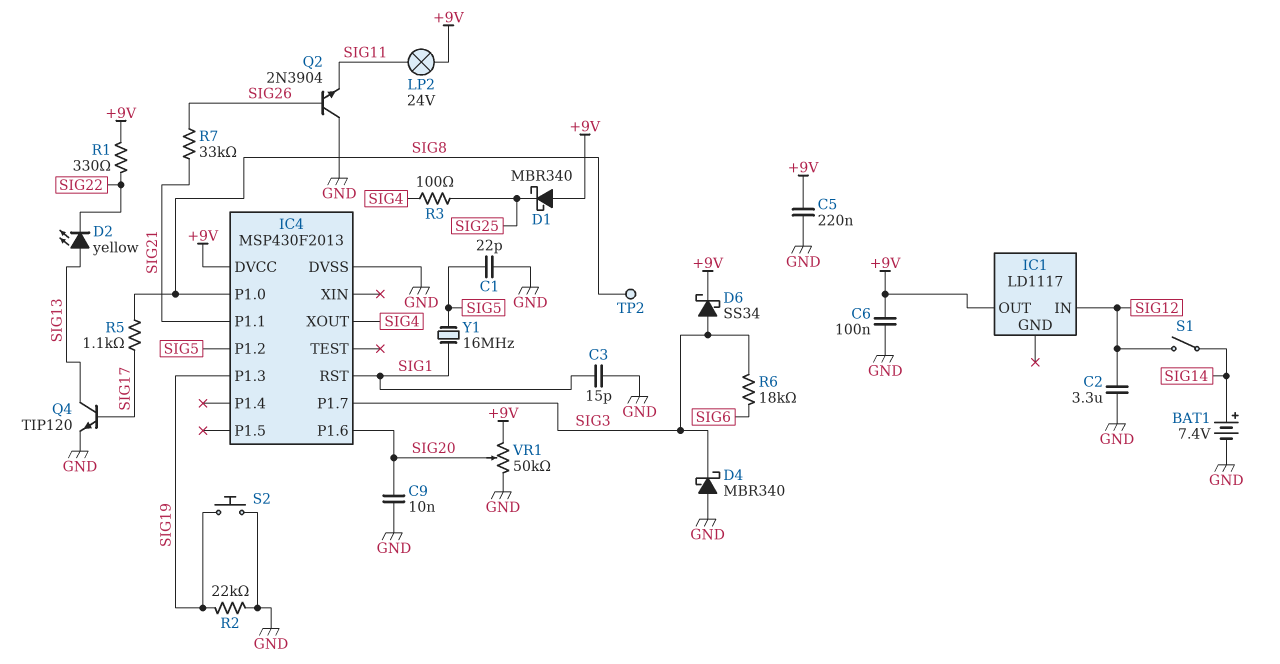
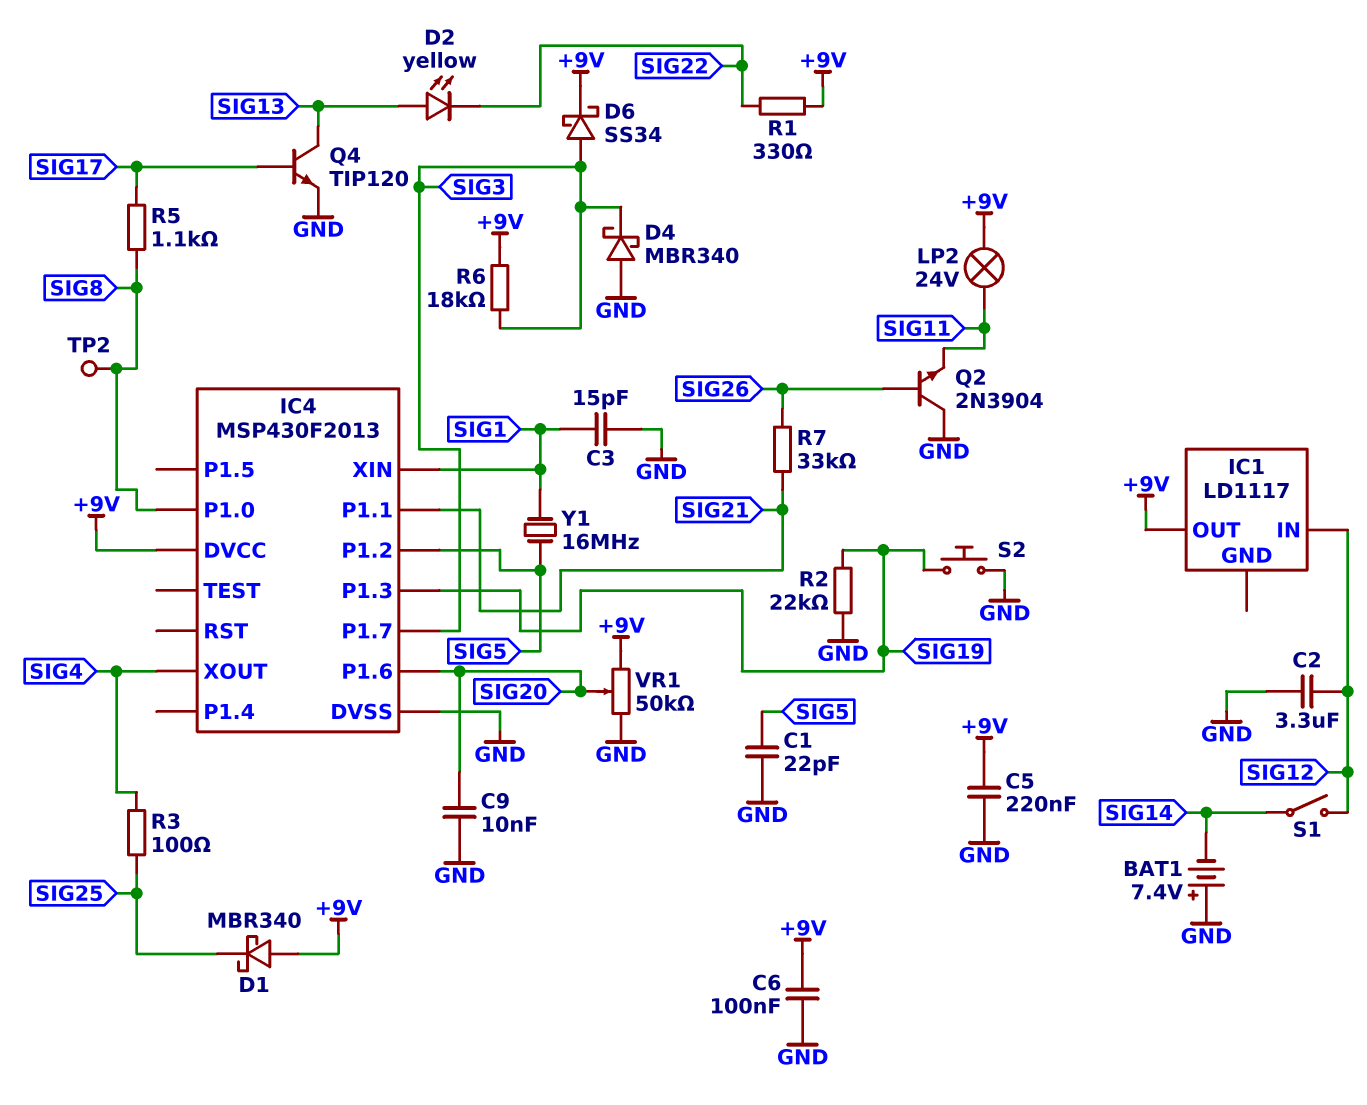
BAT1: 7.4V (plus SIG14, minus GND) -> 7.4V (plus GND, minus SIG14)
IC4 pin RST: SIG1 -> none
IC4 pin XIN: none -> SIG1
R6: 18k (SIG3, SIG6) -> 18k (+9V, SIG3)

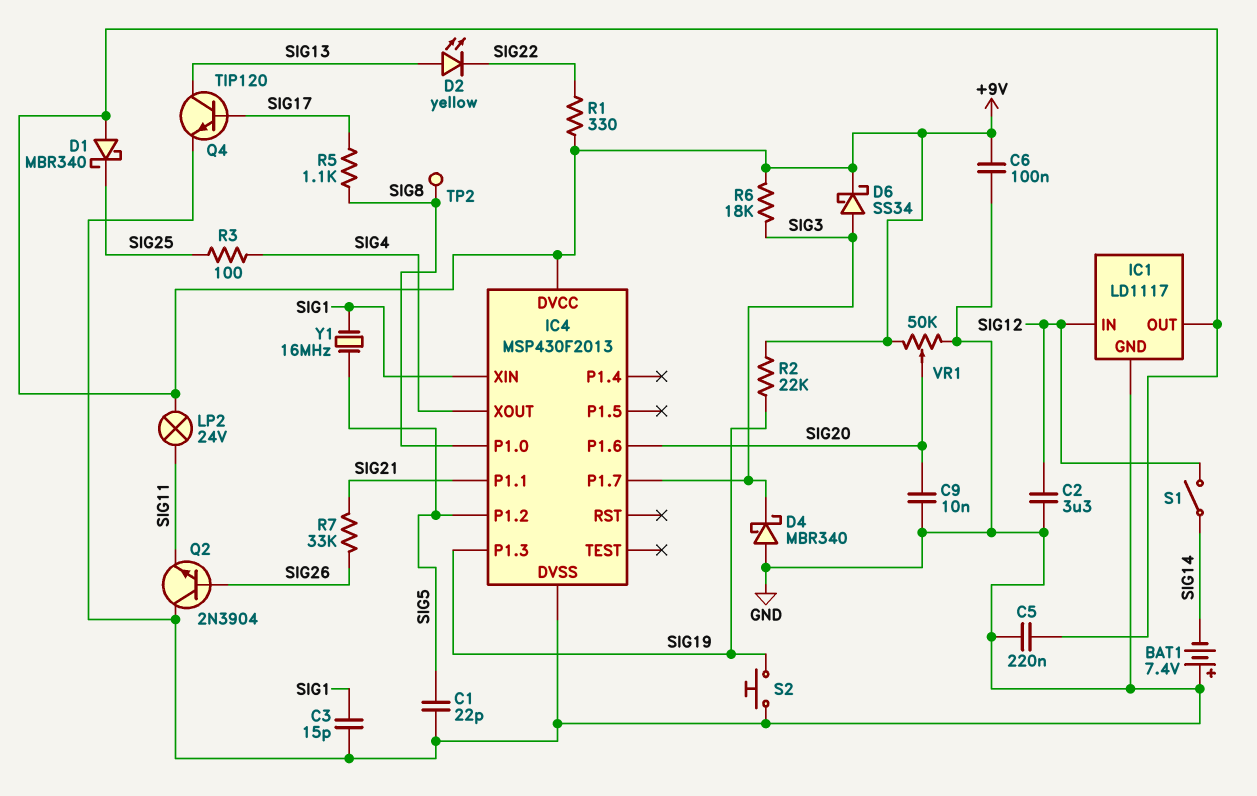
IC1 pin GND: none -> GND
R2: 22k (GND, SIG19) -> 22k (+9V, SIG19)

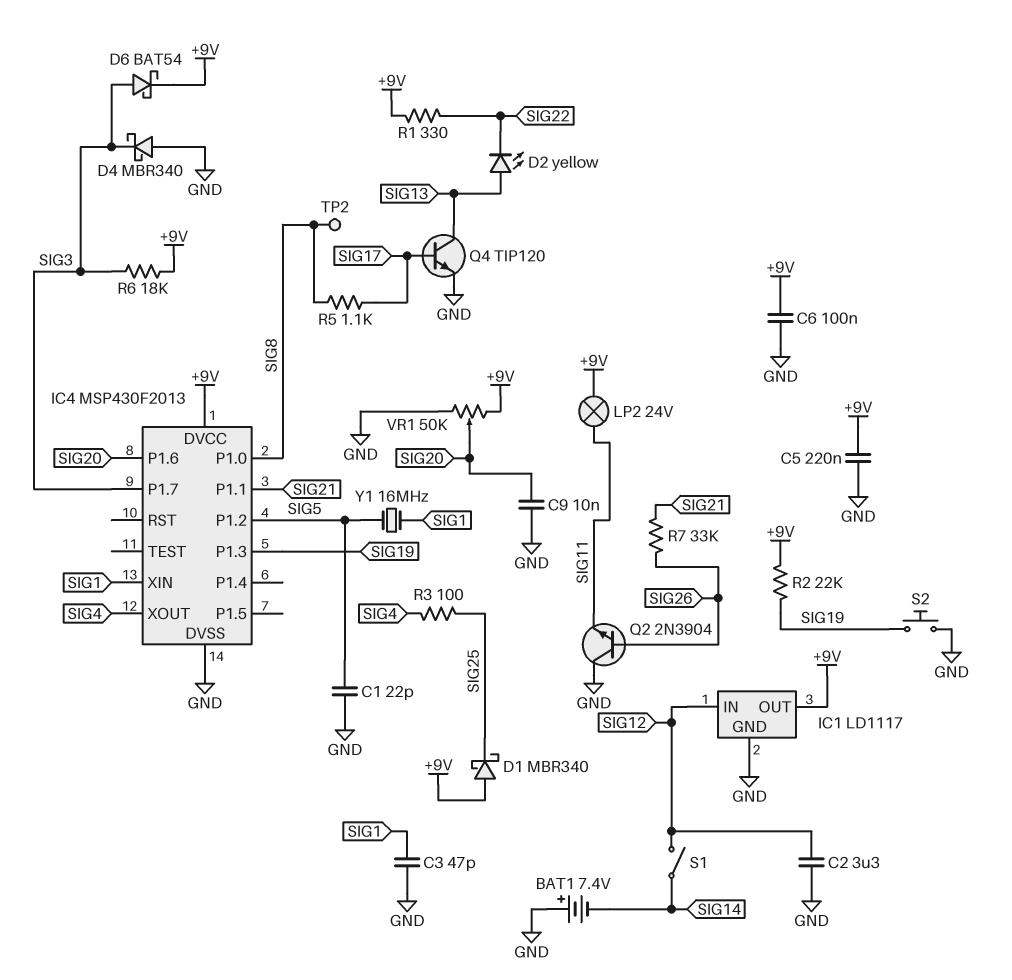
C3: 15pF (GND, SIG1) -> 47pF (GND, SIG1)
D6: schottky SS34 (A SIG3, K +9V) -> schottky BAT54 (A SIG3, K +9V)

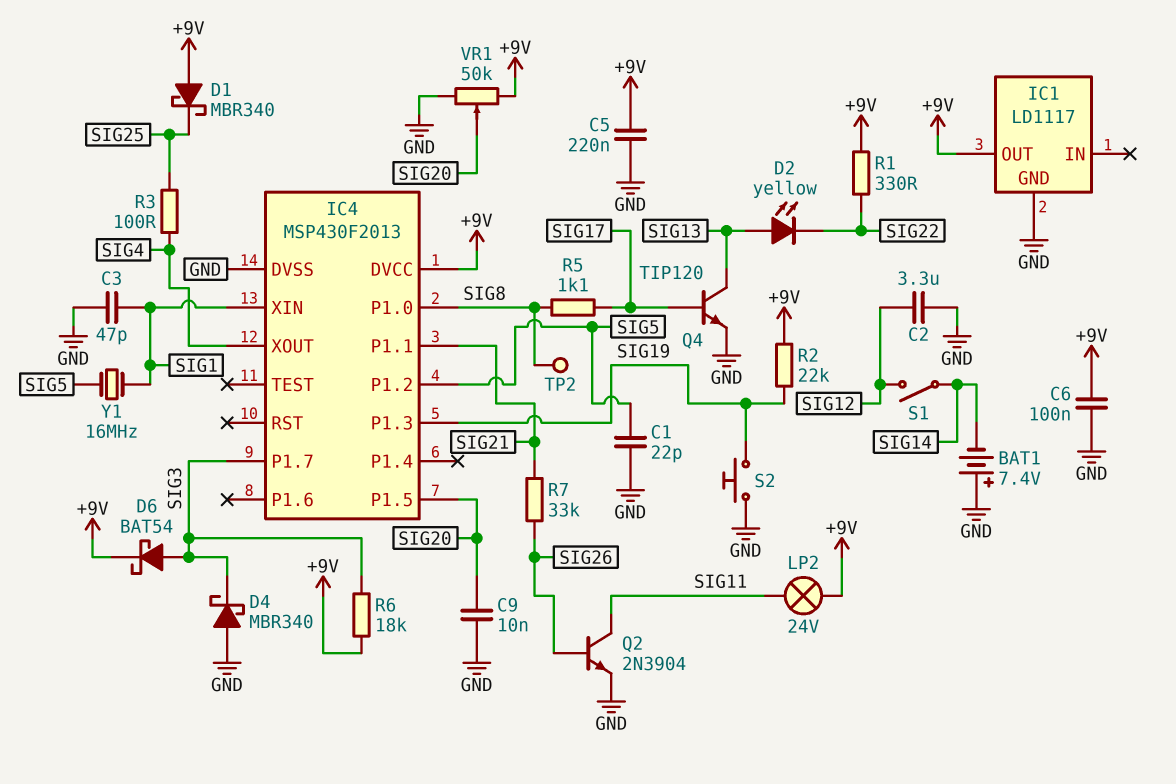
IC1 pin IN: SIG12 -> none
IC4 pin P1.5: none -> SIG20
IC4 pin P1.6: SIG20 -> none
Q2: NPN 2N3904 (B SIG26, C GND, E SIG11) -> NPN 2N3904 (B SIG26, C SIG11, E GND)

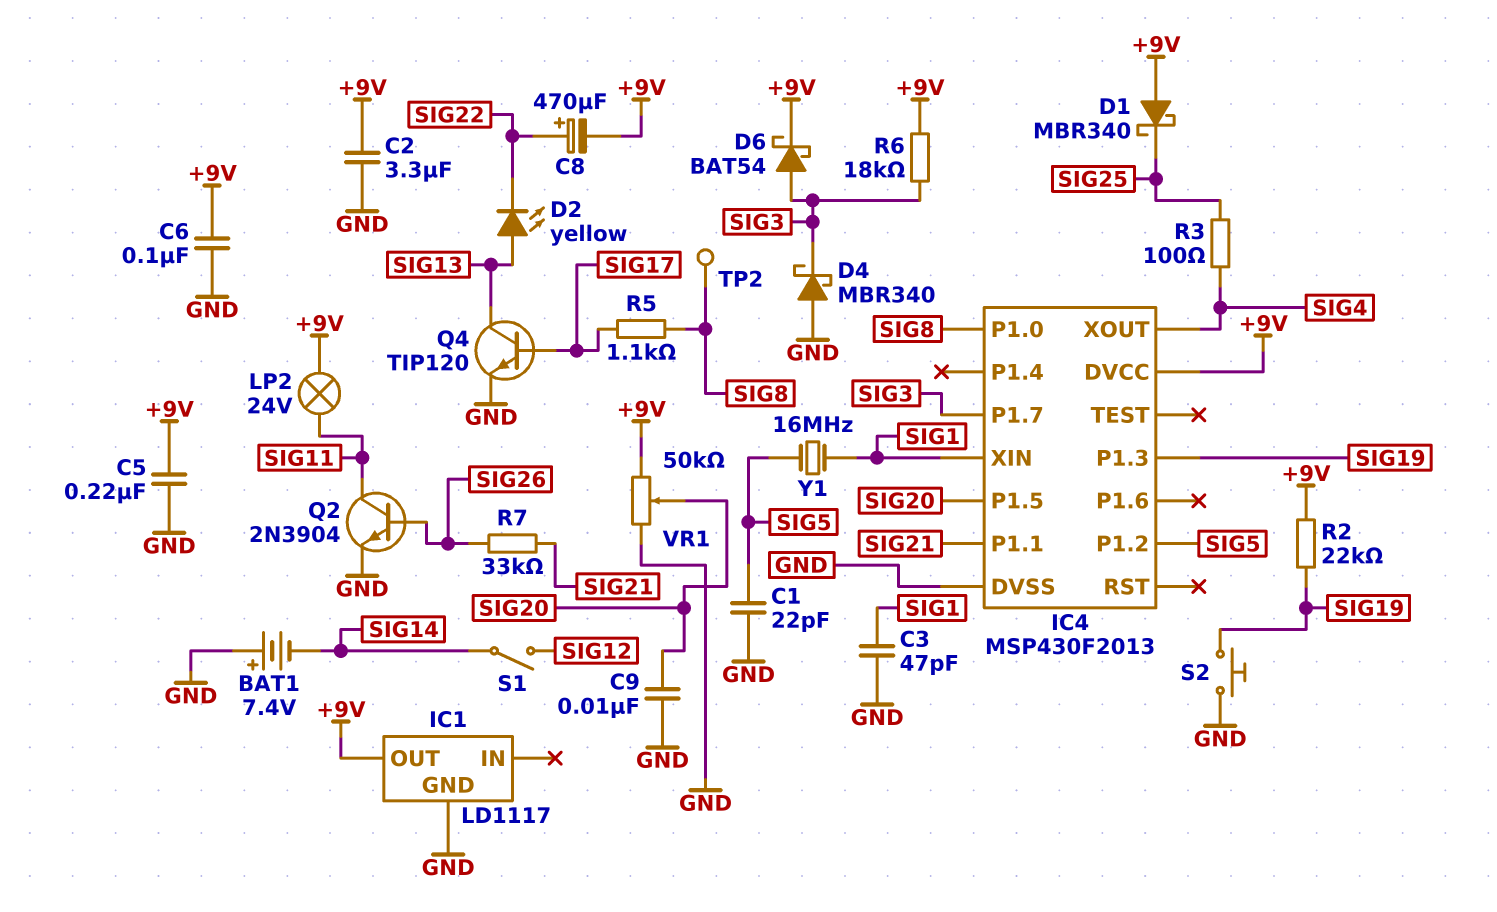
C2: 3.3uF (GND, SIG12) -> 3.3uF (+9V, GND)
C8: none -> 470uF (plus SIG22, minus +9V)
R1: 330 (+9V, SIG22) -> none

